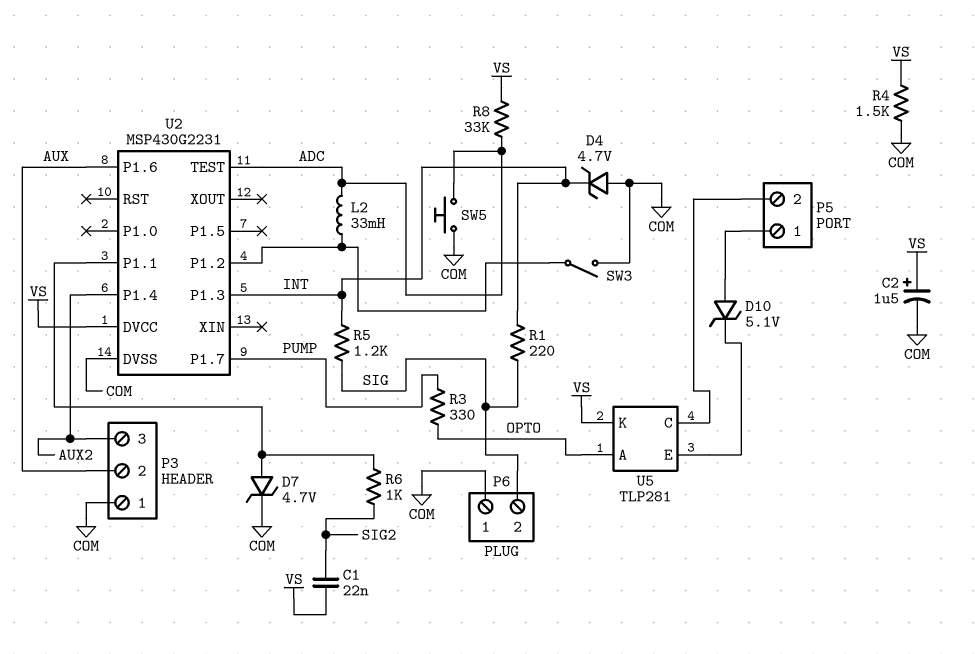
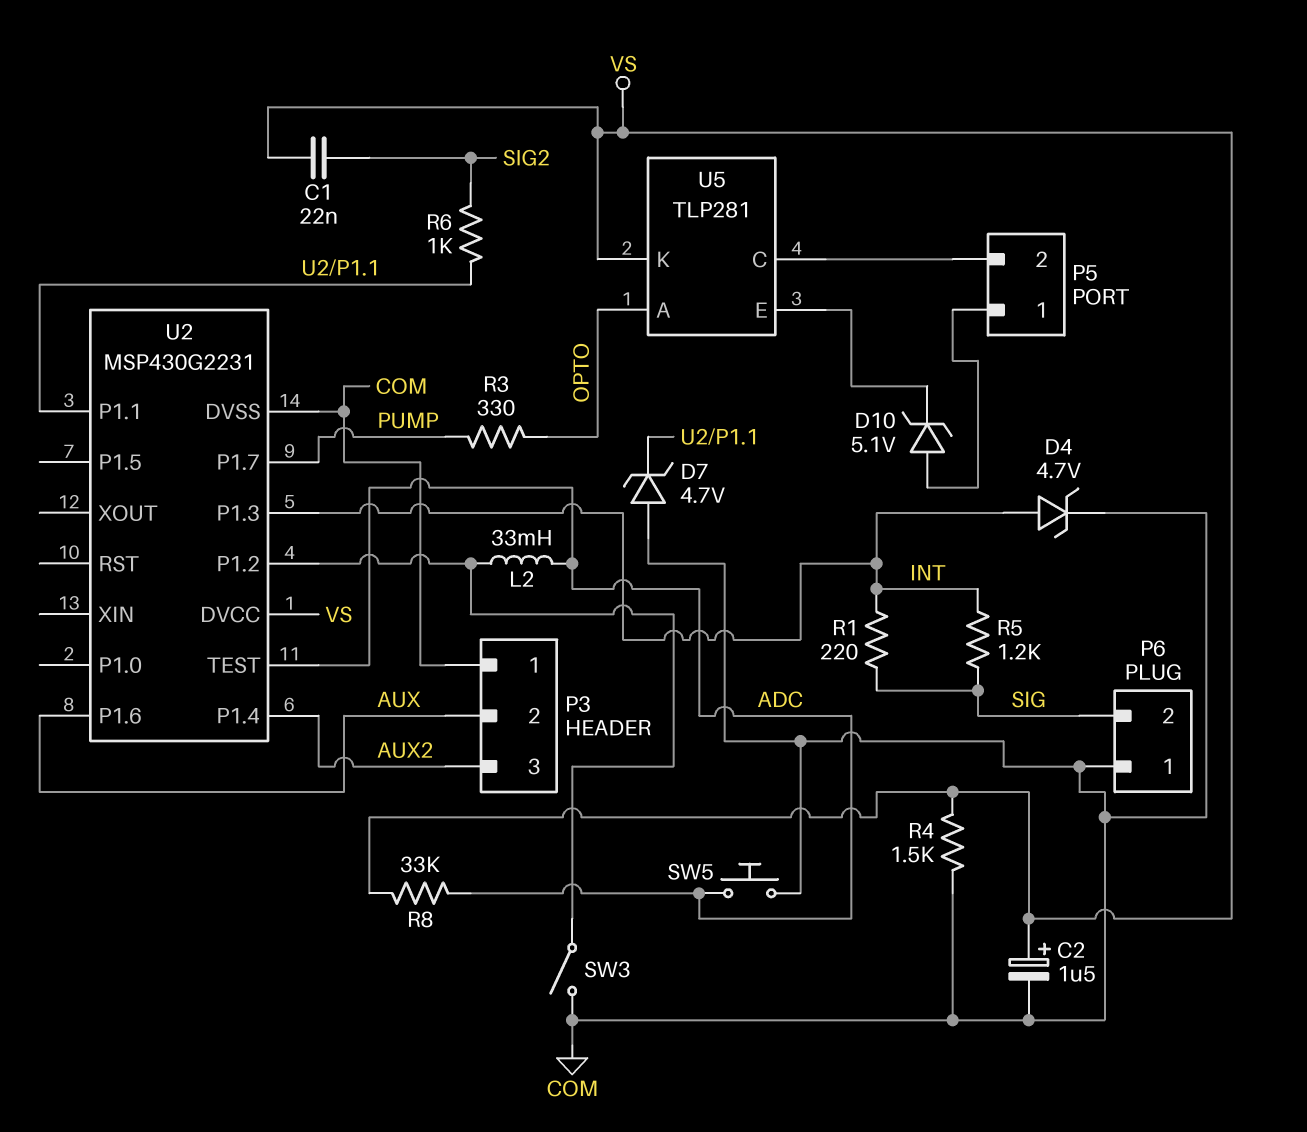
D4: zener 4.7V (A COM, K INT) -> zener 4.7V (A INT, K COM)
D7: zener 4.7V (A U2/P1.1, K COM) -> zener 4.7V (A COM, K U2/P1.1)

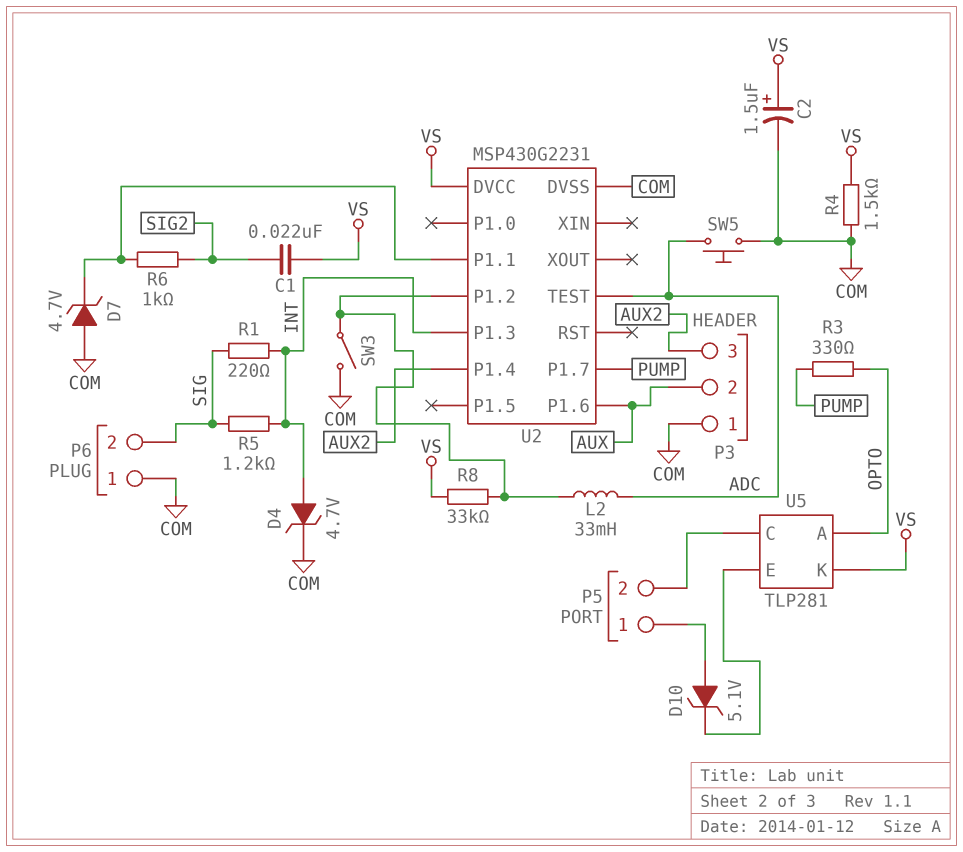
R8: 33k (ADC, VS) -> 33k (U2/P1.2, VS)

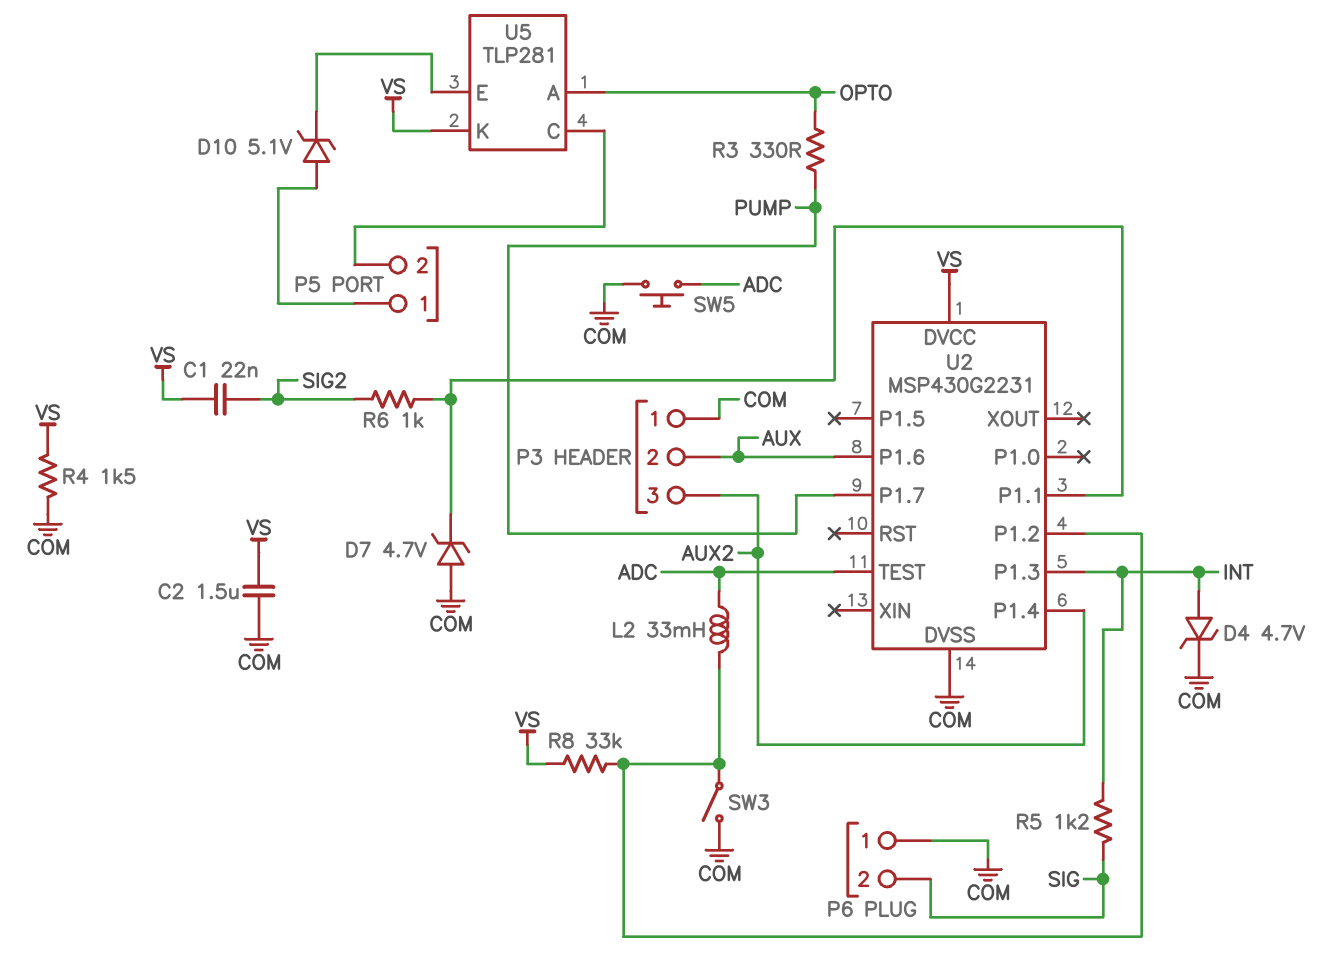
C2: 1.5uF (plus VS, minus COM) -> 1.5uF (COM, VS)
R1: 220 (INT, SIG) -> none

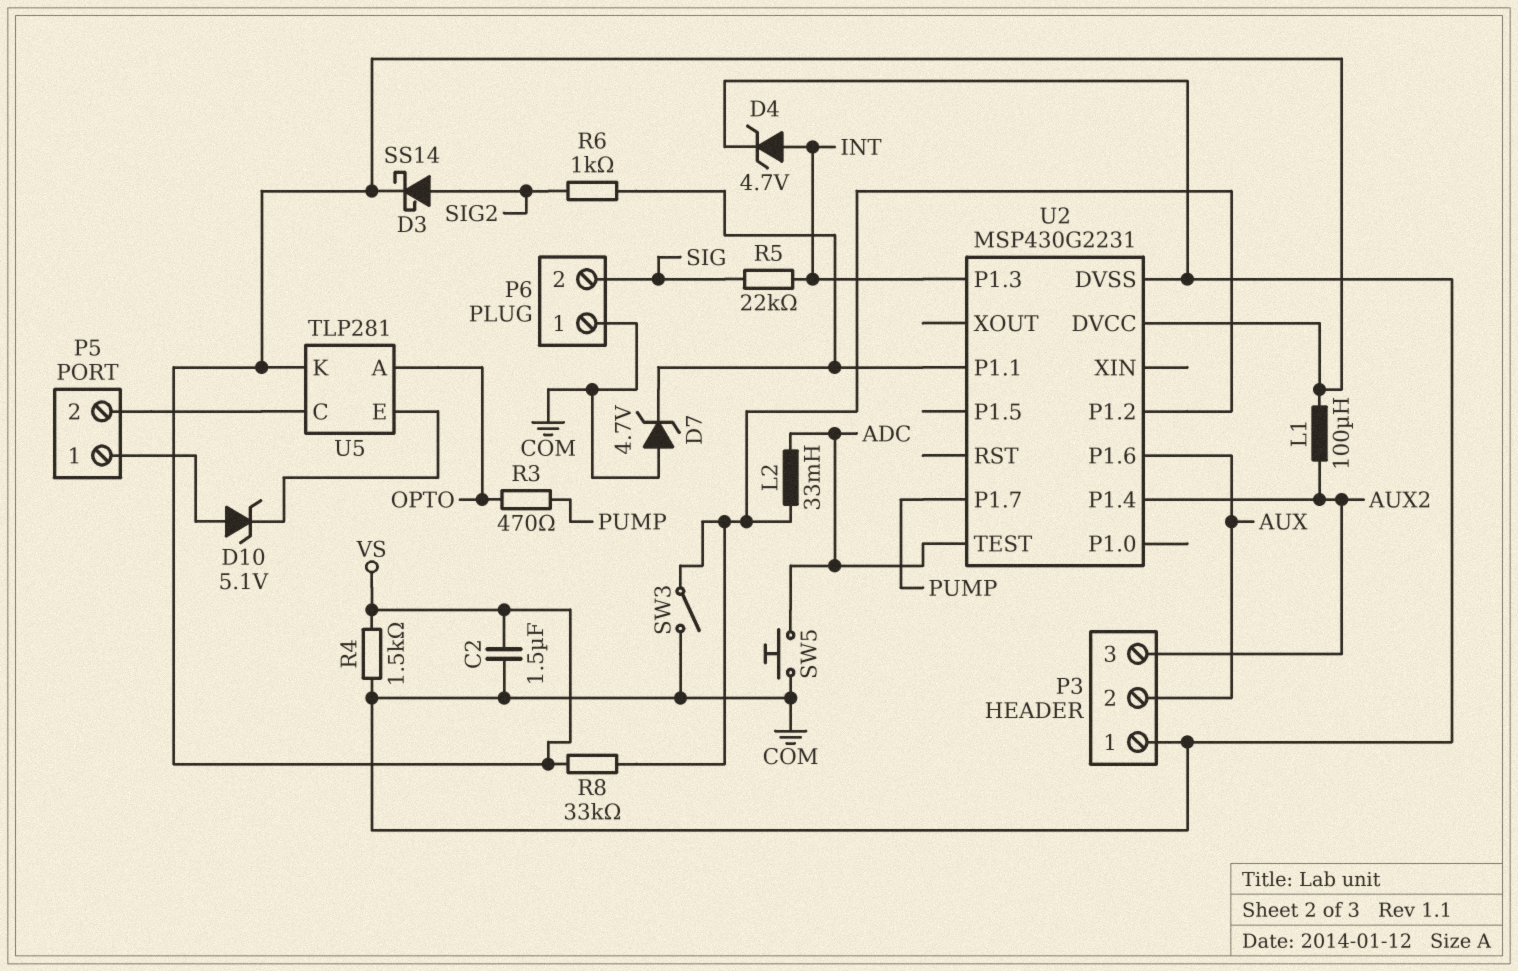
C1: 22nF (SIG2, VS) -> none
D3: none -> schottky SS14 (A SIG2, K VS)
L1: none -> 100uH (AUX2, VS)
R3: 330 (OPTO, PUMP) -> 470 (OPTO, PUMP)
R5: 1.2k (INT, SIG) -> 22k (INT, SIG)

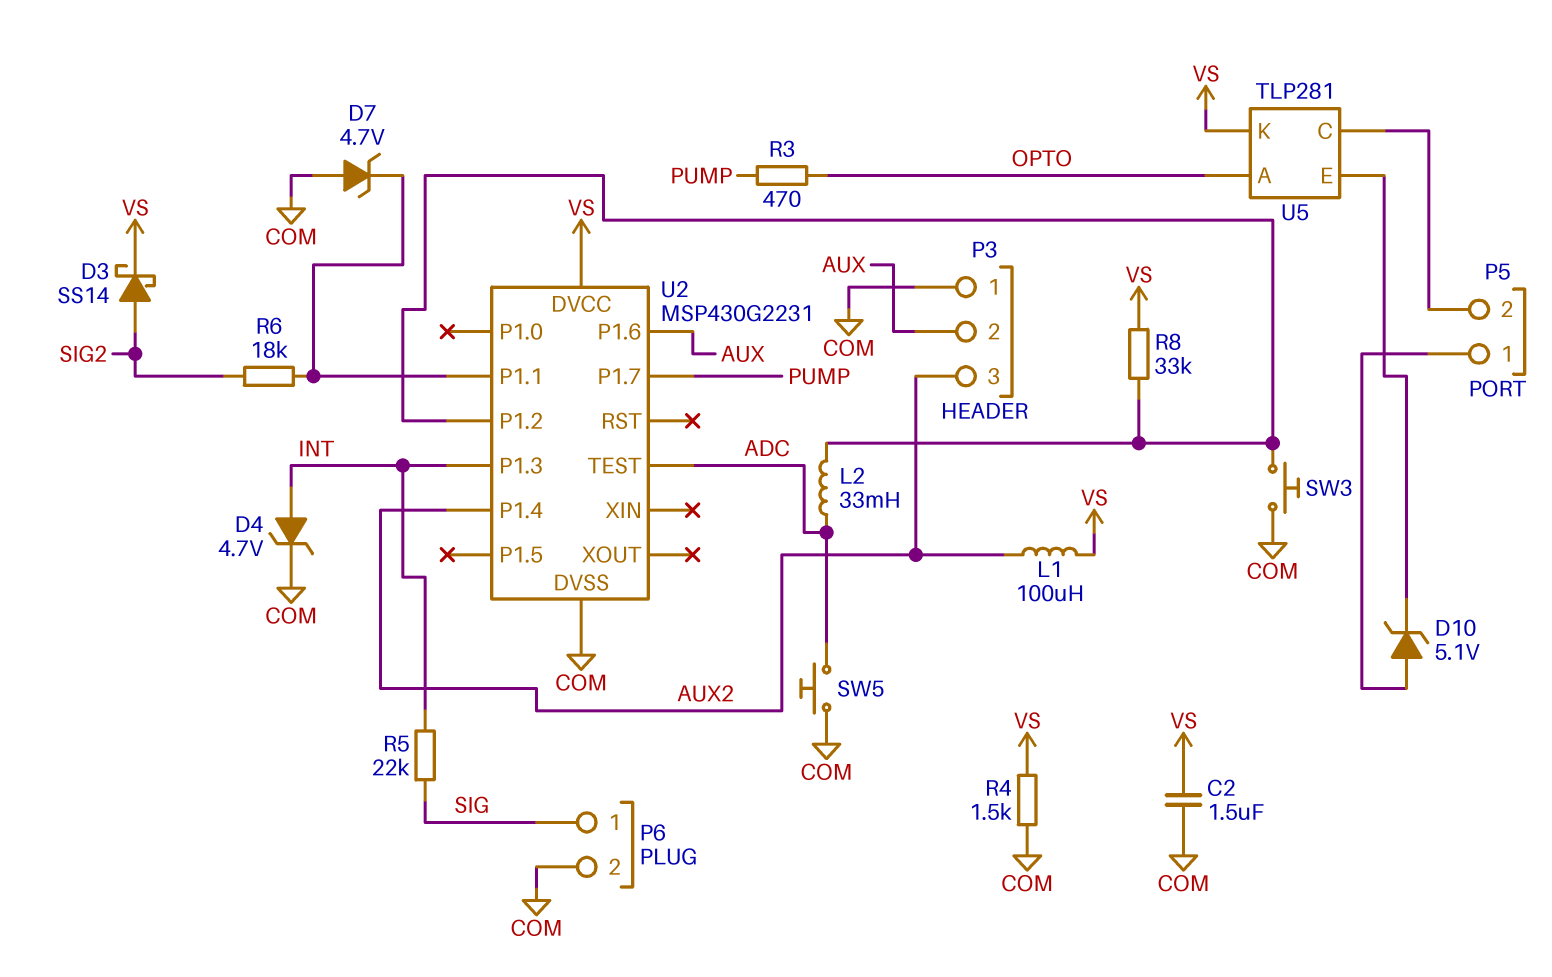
P6 pin 1: COM -> SIG
P6 pin 2: SIG -> COM
R6: 1k (SIG2, U2/P1.1) -> 18k (SIG2, U2/P1.1)
SW3: switch (COM, U2/P1.2) -> button (COM, U2/P1.2)

